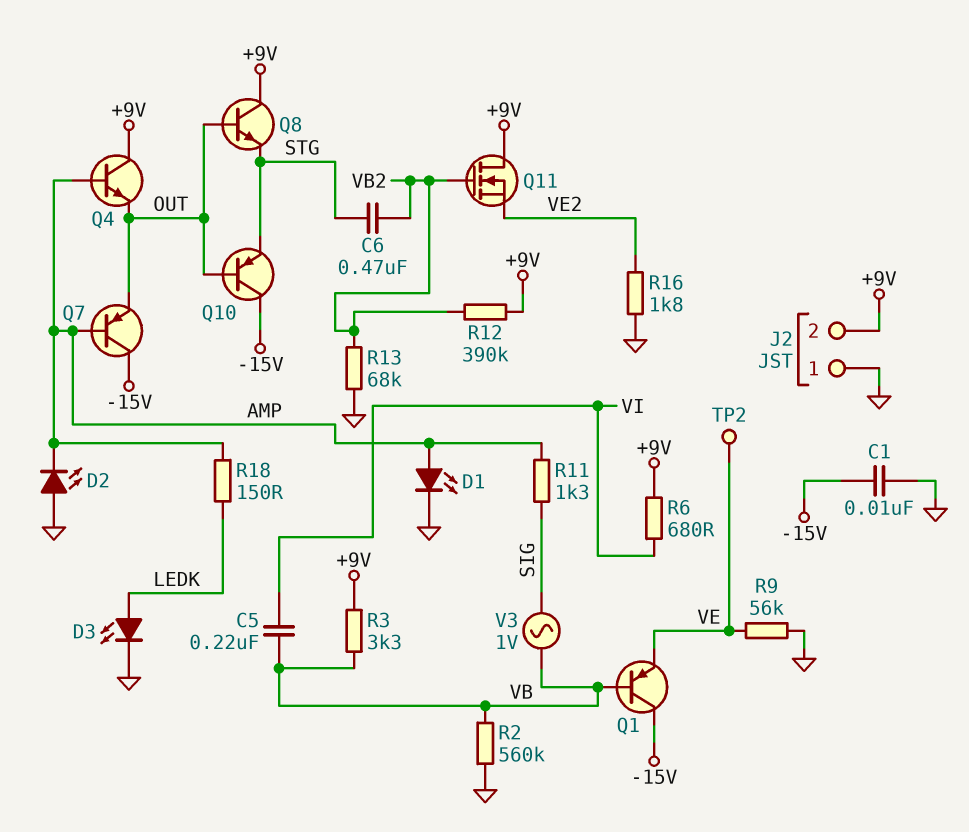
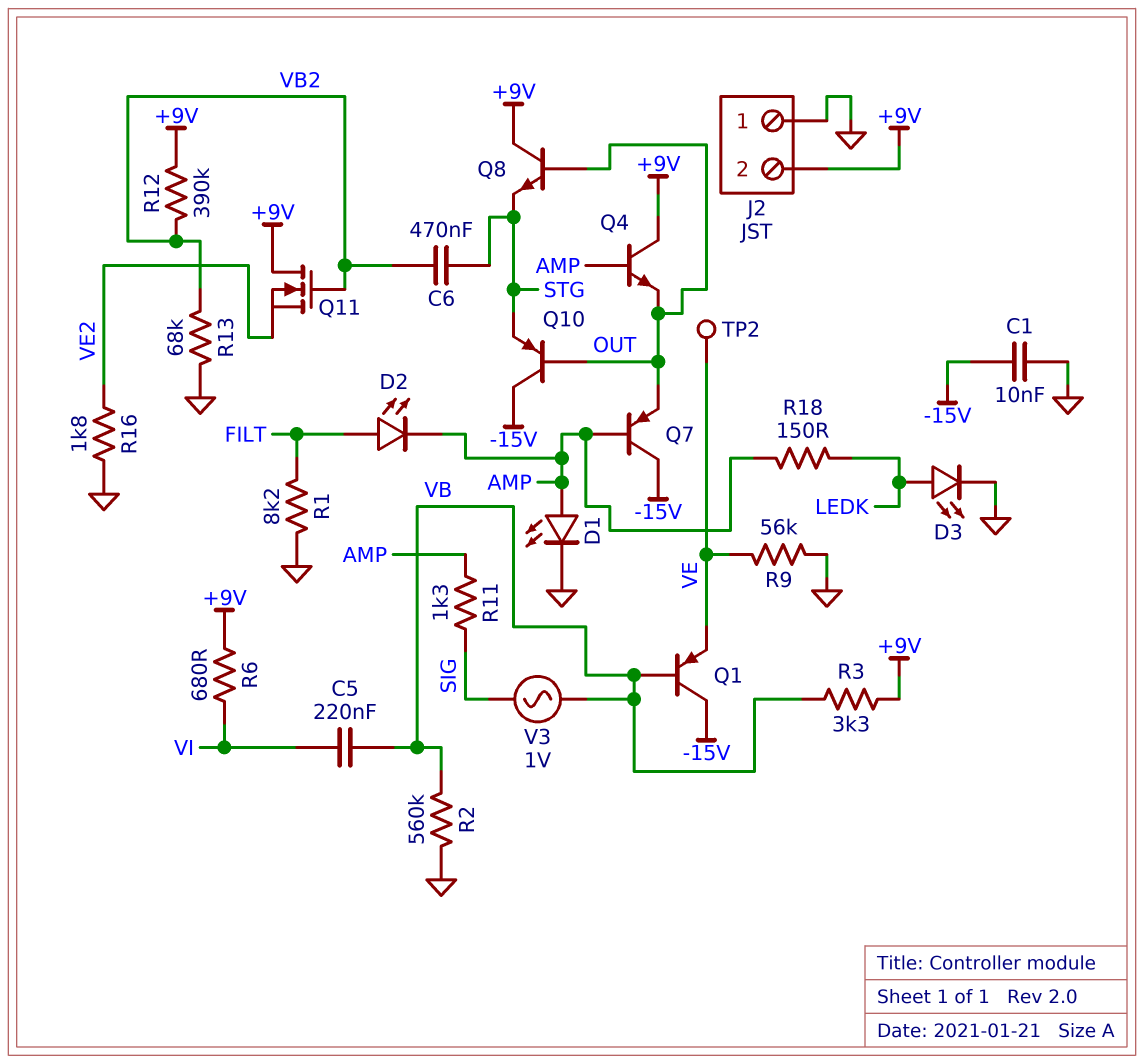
D2: LED (A GND, K AMP) -> LED (A FILT, K AMP)
R1: none -> 8.2k (FILT, GND)

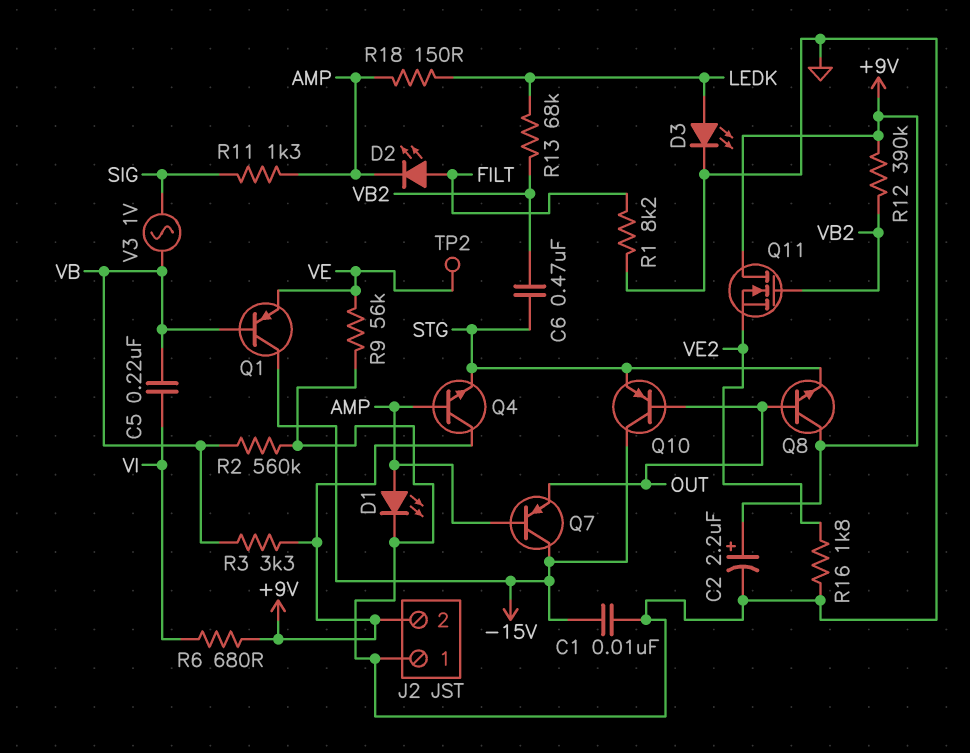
C2: none -> 2.2uF (plus +9V, minus GND)
Q4: NPN (B AMP, C +9V, E OUT) -> NPN (B AMP, C +9V, E STG)
R13: 68k (GND, VB2) -> 68k (LEDK, VB2)

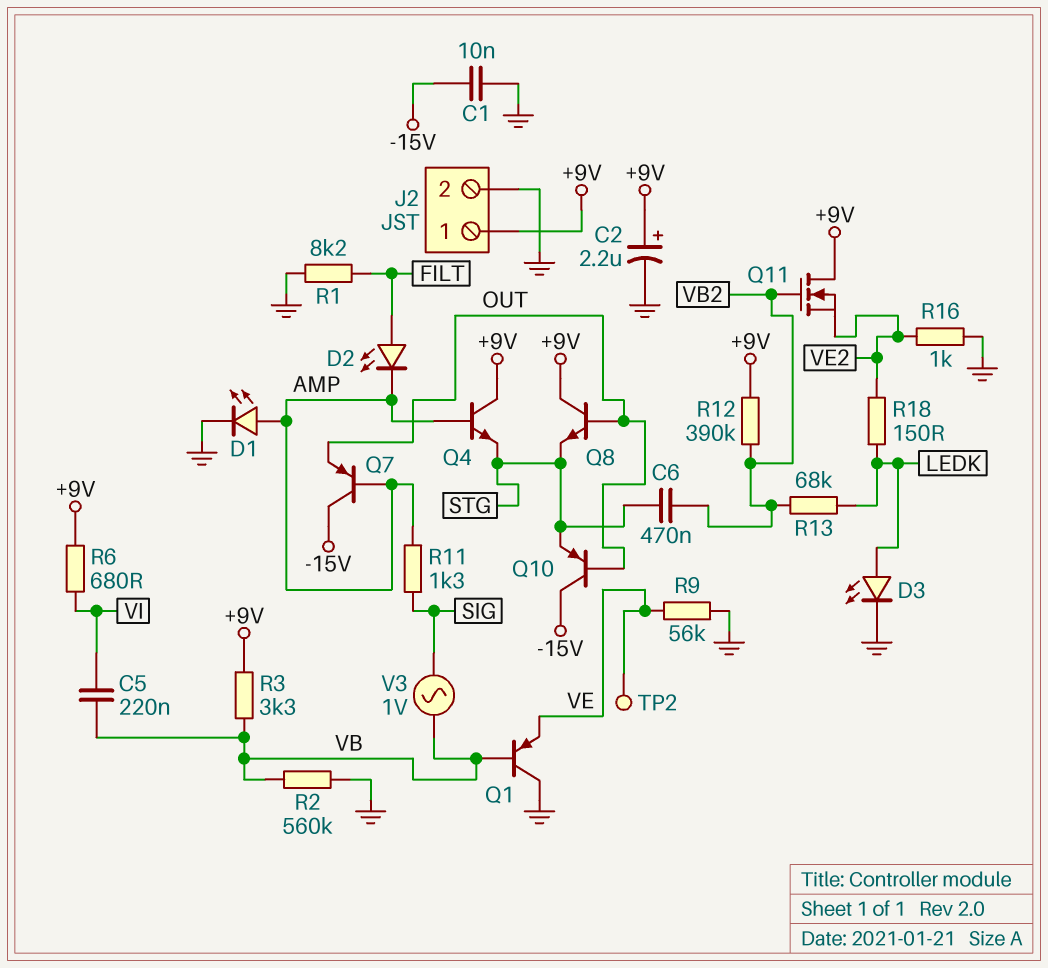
J2 pin 1: GND -> +9V
J2 pin 2: +9V -> GND
Q1: PNP (B VB, C -15V, E VE) -> PNP (B VB, C GND, E VE)
R16: 1.8k (GND, VE2) -> 1k (GND, VE2)
R18: 150 (AMP, LEDK) -> 150 (LEDK, VE2)

